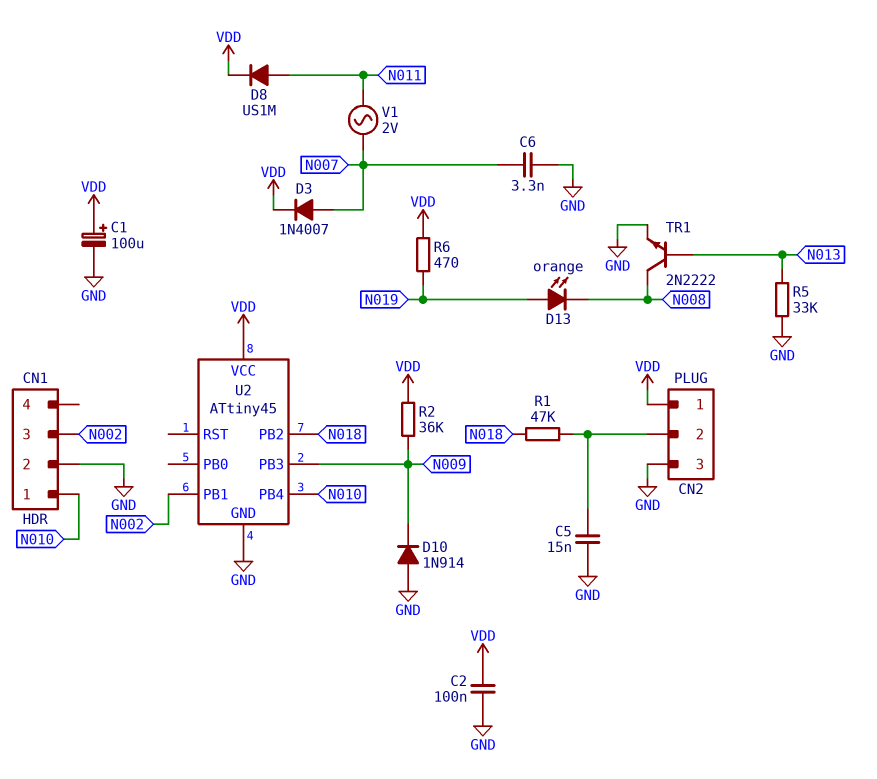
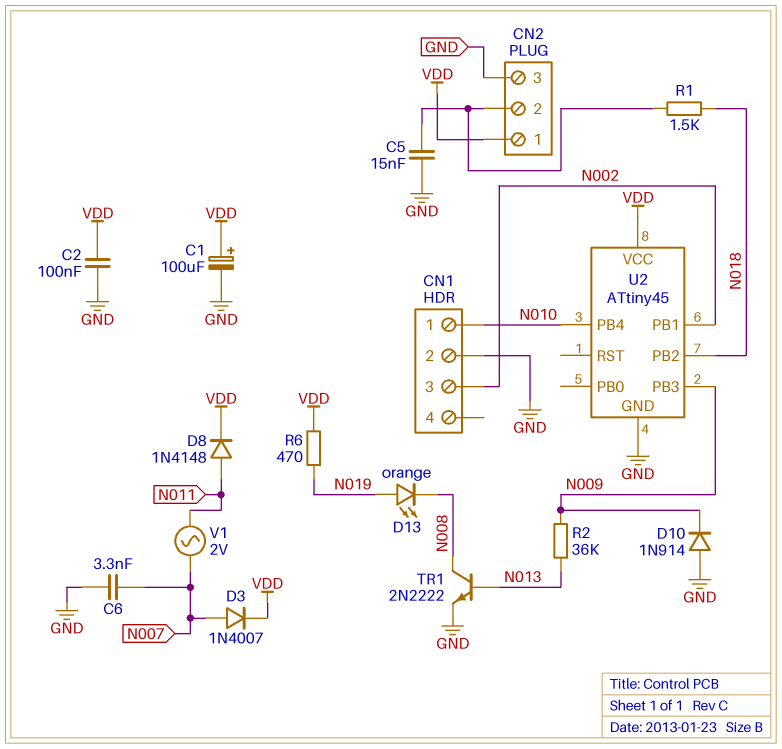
D8: diode US1M (A N011, K VDD) -> diode 1N4148 (A N011, K VDD)
R1: 47k (CN2/2, N018) -> 1.5k (CN2/2, N018)
R2: 36k (N009, VDD) -> 36k (N009, N013)
R5: 33k (GND, N013) -> none

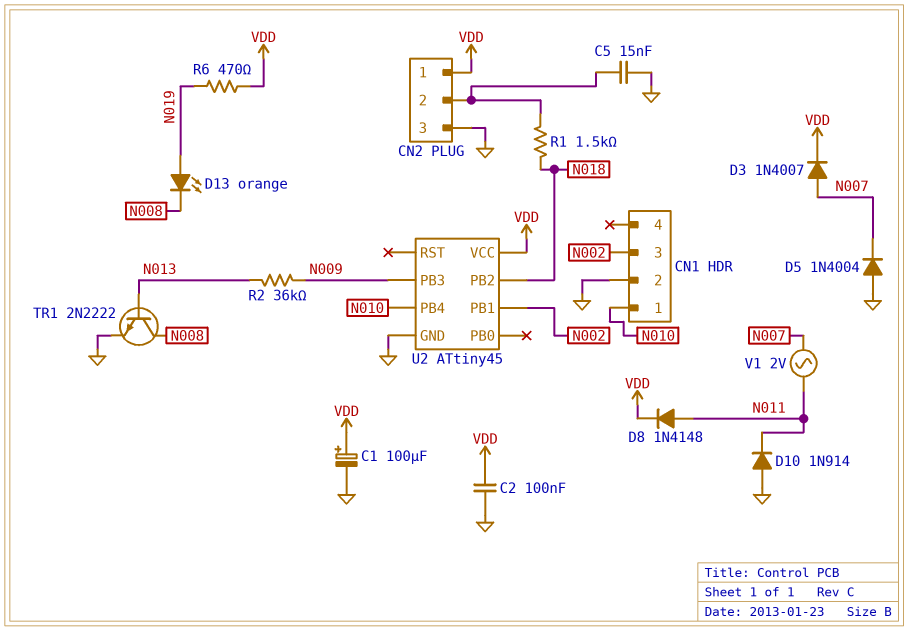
C6: 3.3nF (GND, N007) -> none
D5: none -> diode 1N4004 (A GND, K N007)
D10: diode 1N914 (A GND, K N009) -> diode 1N914 (A GND, K N011)

